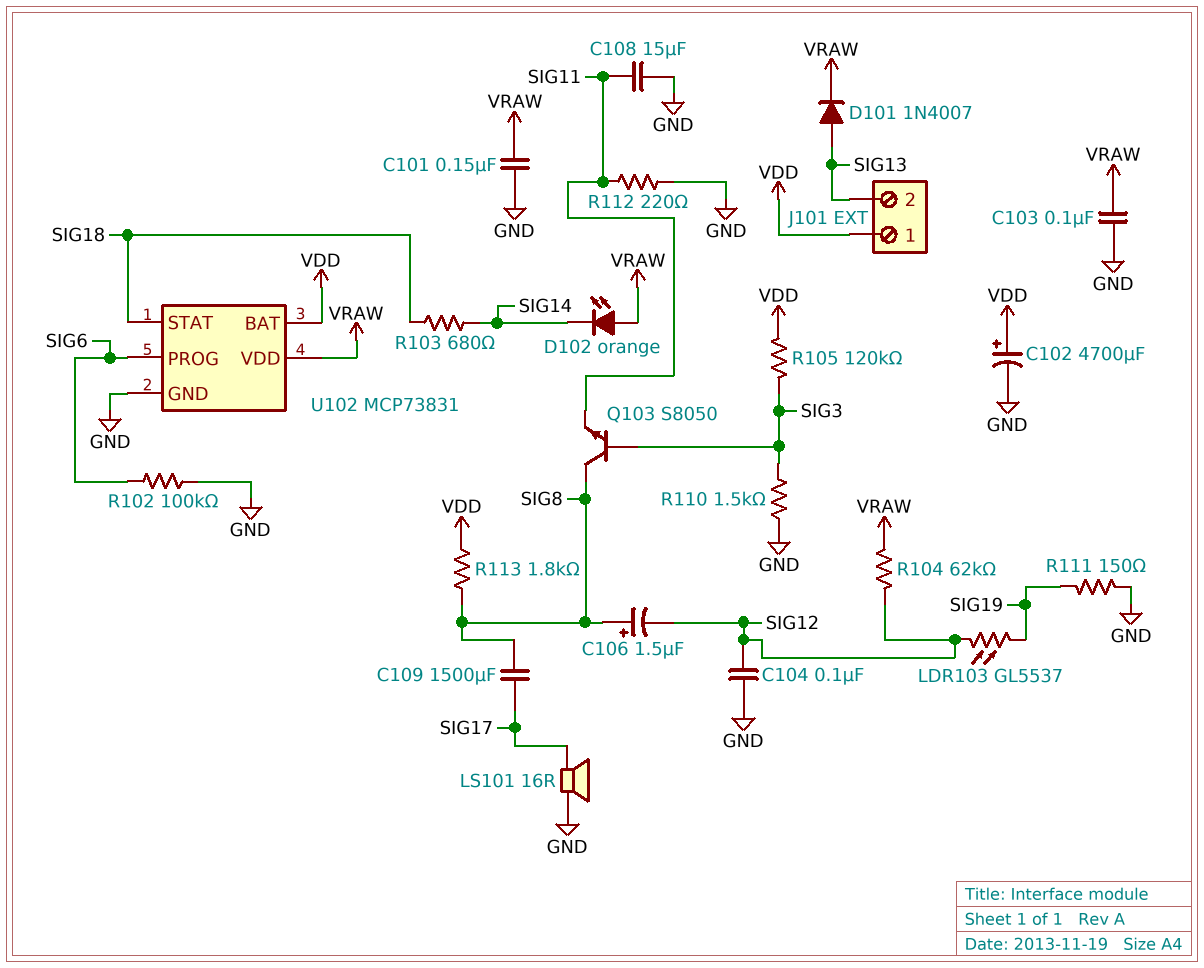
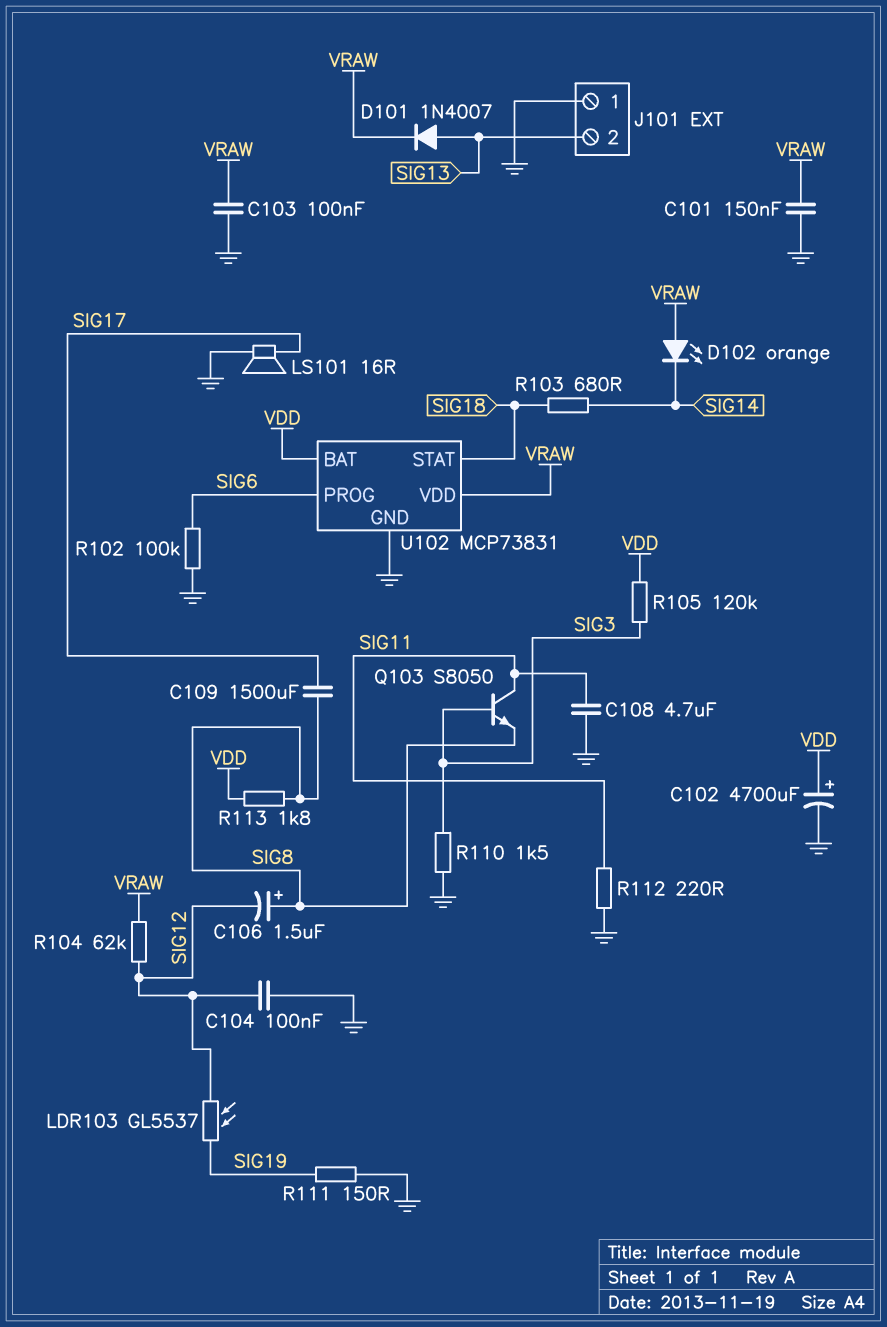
C108: 15uF (GND, SIG11) -> 4.7uF (GND, SIG11)
J101 pin 1: VDD -> GND
Q103: NPN S8050 (B SIG3, C SIG8, E SIG11) -> NPN S8050 (B SIG3, C SIG11, E SIG8)

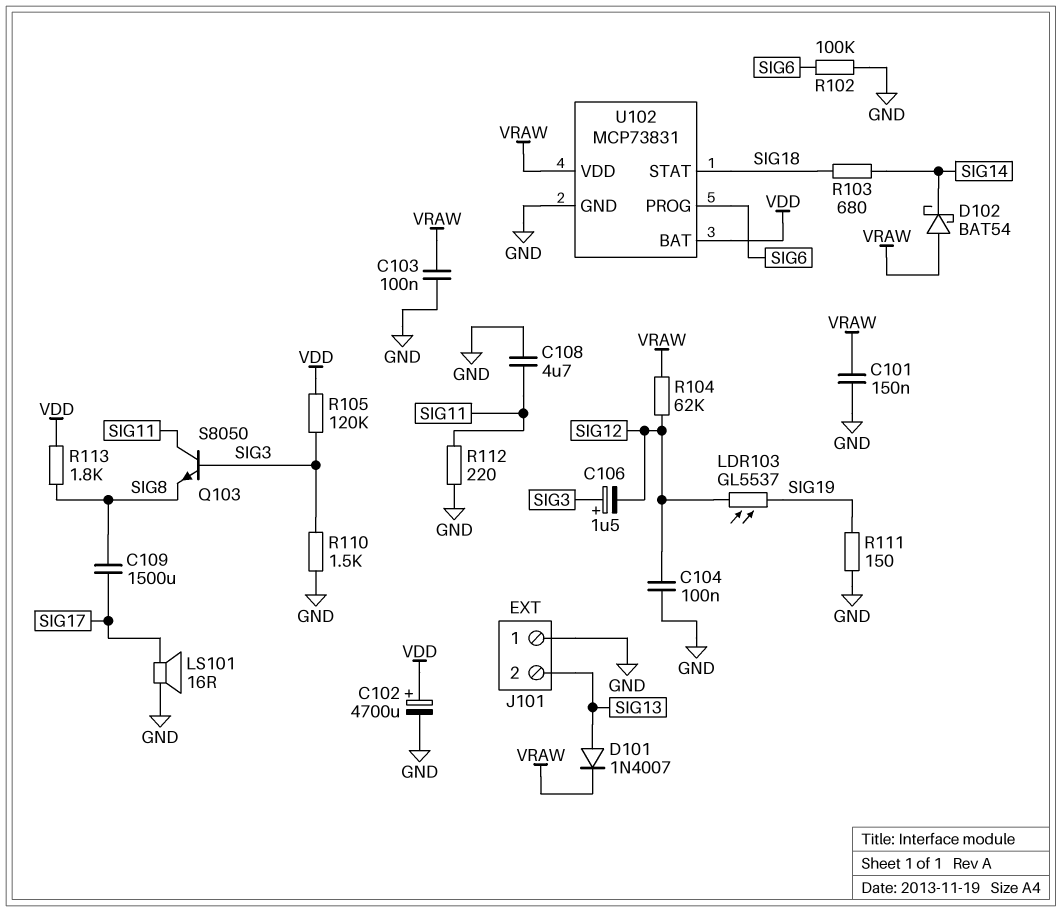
C106: 1.5uF (plus SIG8, minus SIG12) -> 1.5uF (plus SIG3, minus SIG12)
D102: LED orange (A VRAW, K SIG14) -> schottky BAT54 (A VRAW, K SIG14)

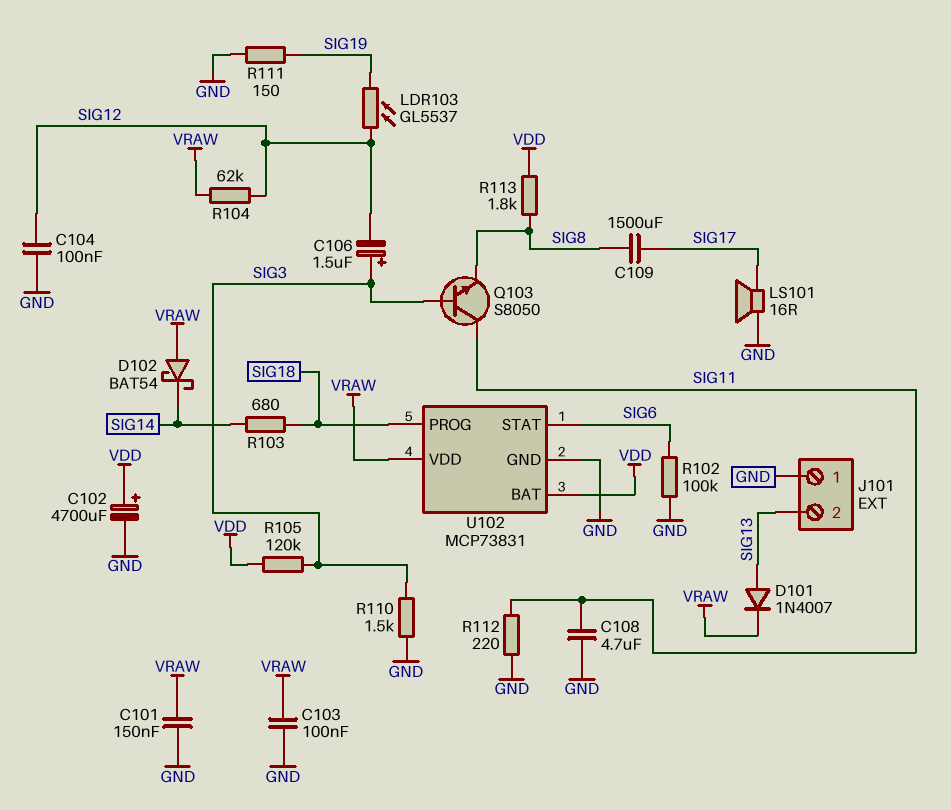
U102 pin PROG: SIG6 -> SIG18
U102 pin STAT: SIG18 -> SIG6

